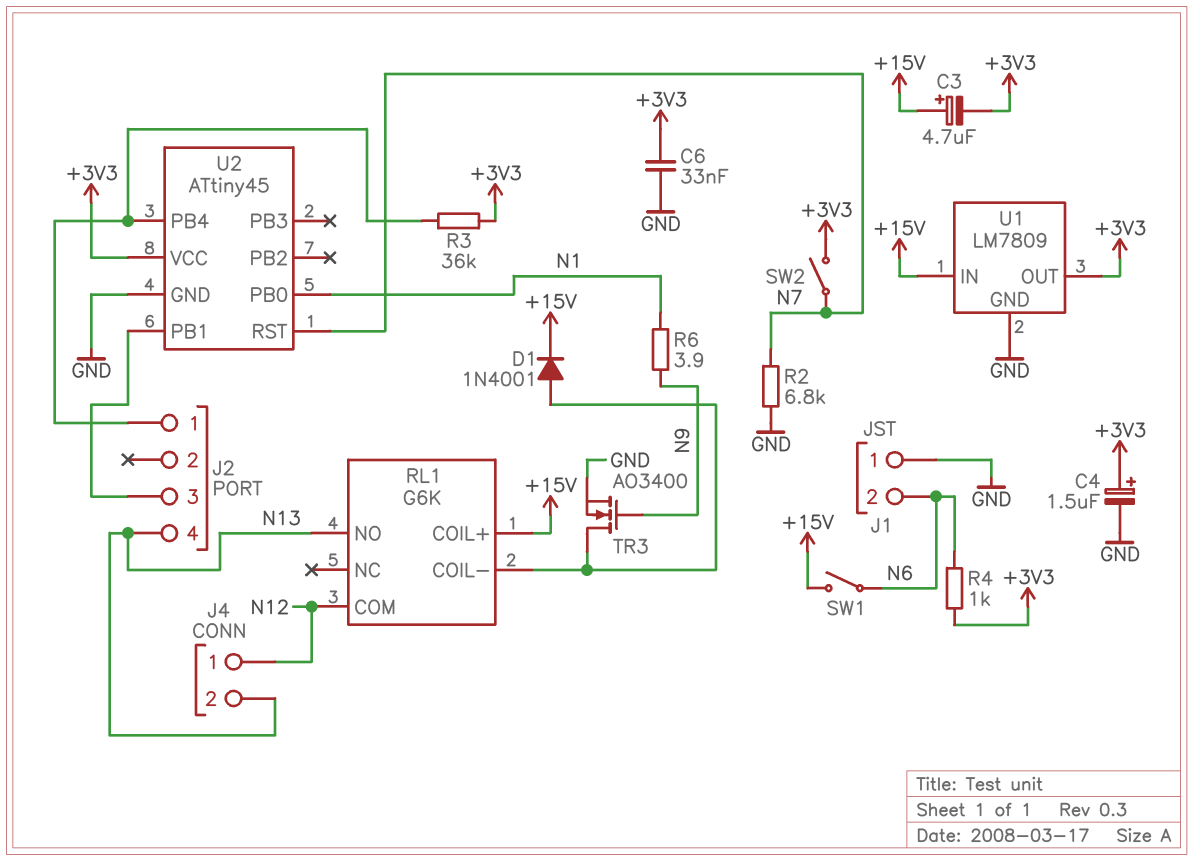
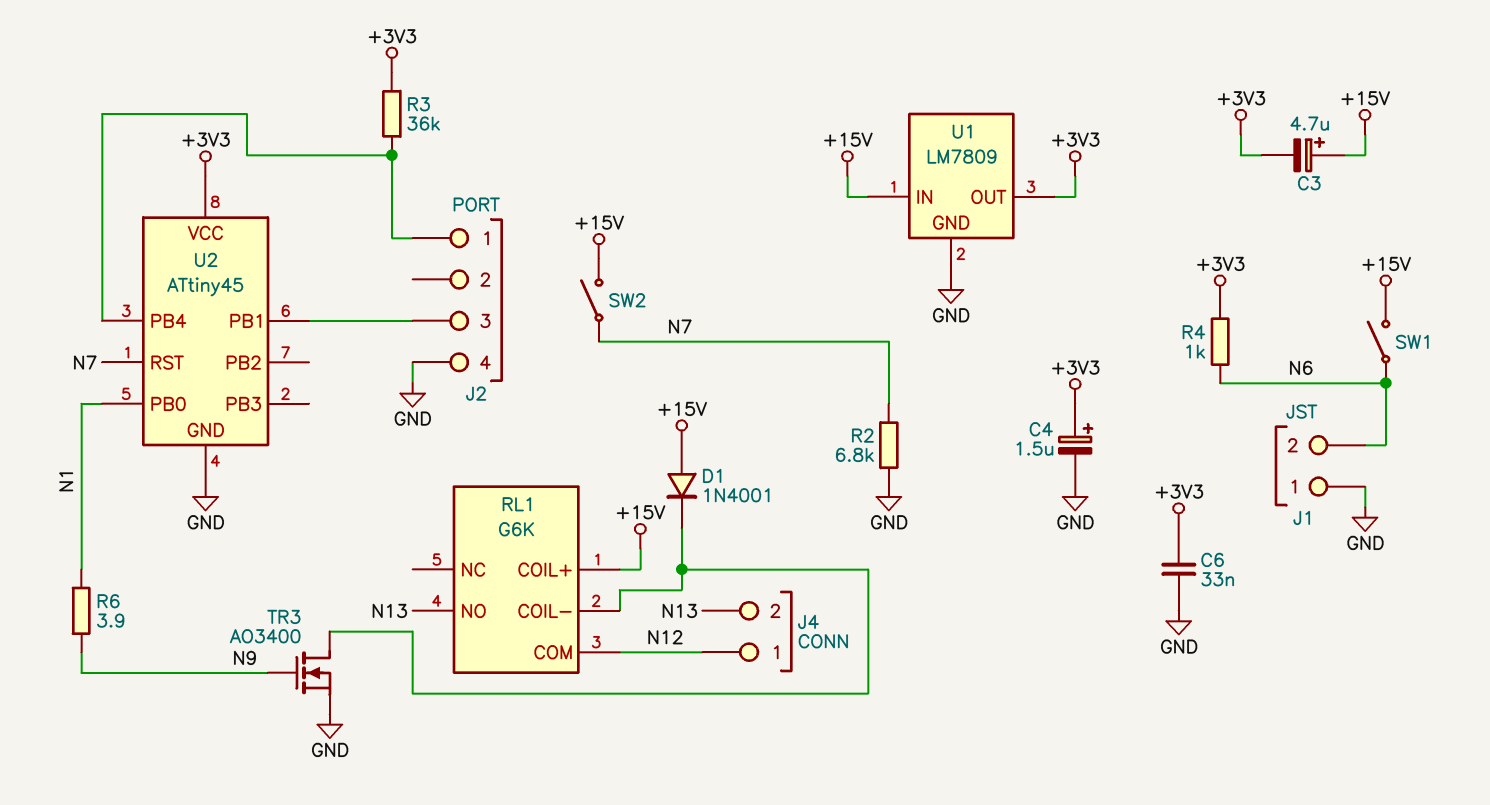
D1: diode 1N4001 (A RL1/COIL-, K +15V) -> diode 1N4001 (A +15V, K RL1/COIL-)
J2 pin 4: N13 -> GND
SW2: switch (+3V3, N7) -> switch (+15V, N7)

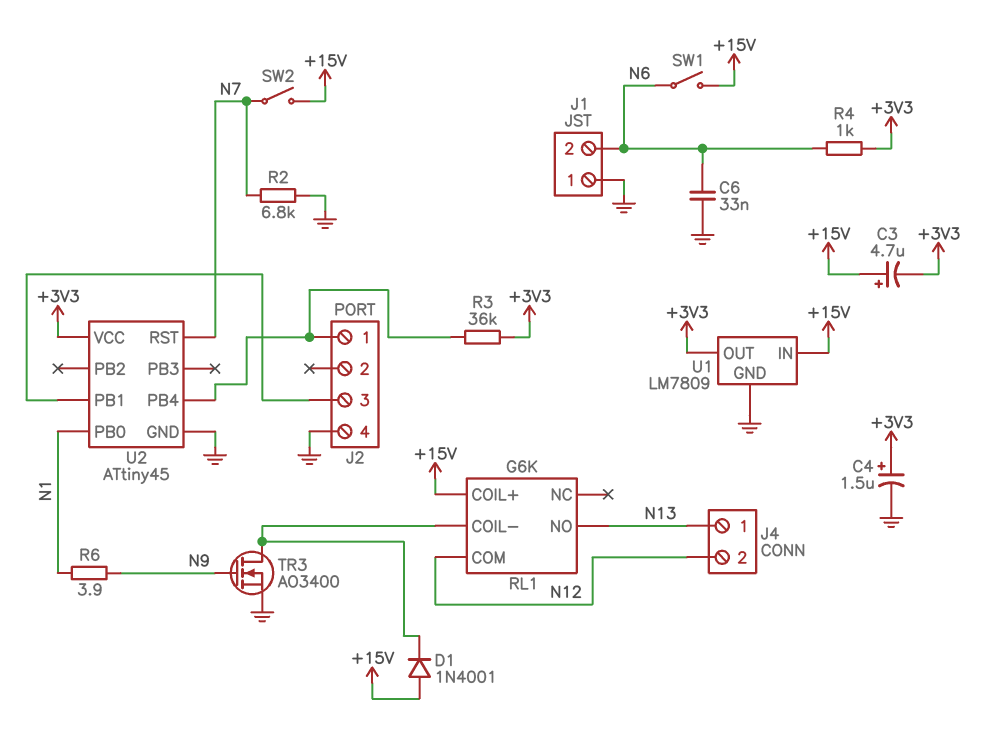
C6: 33nF (+3V3, GND) -> 33nF (GND, N6)
J4 pin 1: N12 -> N13
J4 pin 2: N13 -> N12

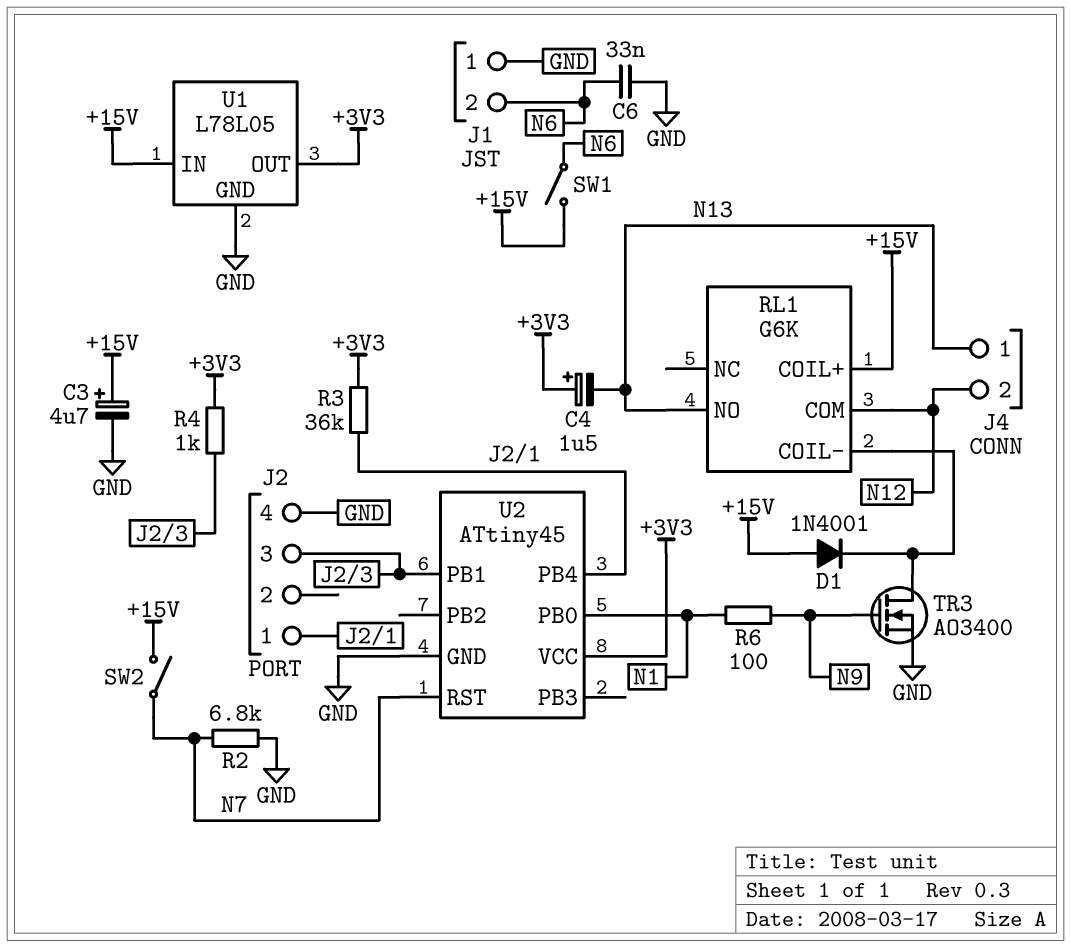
C3: 4.7uF (plus +15V, minus +3V3) -> 4.7uF (plus +15V, minus GND)
C4: 1.5uF (plus +3V3, minus GND) -> 1.5uF (plus +3V3, minus N13)
R4: 1k (+3V3, N6) -> 1k (+3V3, J2/3)
R6: 3.9 (N1, N9) -> 100 (N1, N9)
U1: LM7809 -> L78L05

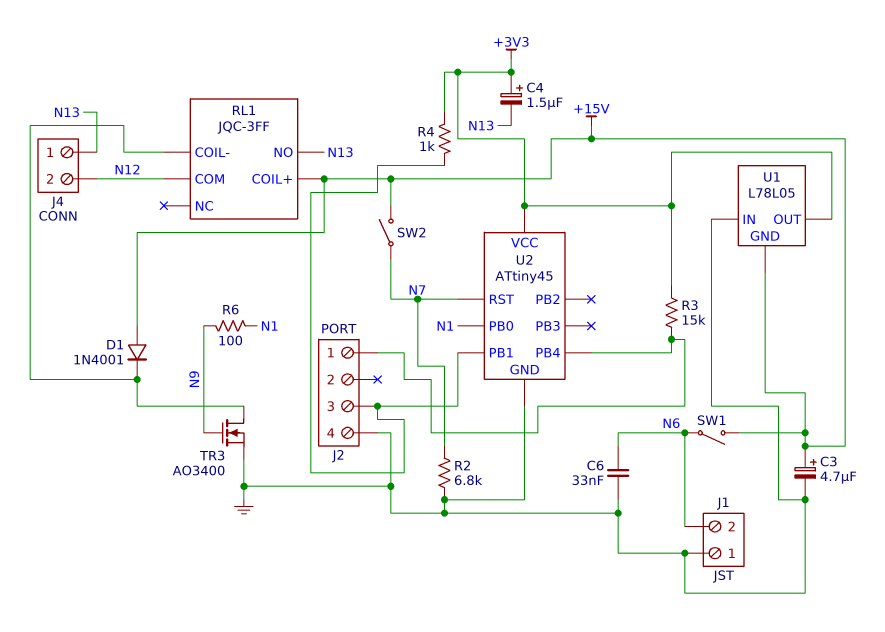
R3: 36k (+3V3, J2/1) -> 15k (+3V3, J2/1)
RL1: G6K -> JQC-3FF
U1 pin GND: GND -> +15V
U1 pin IN: +15V -> GND

